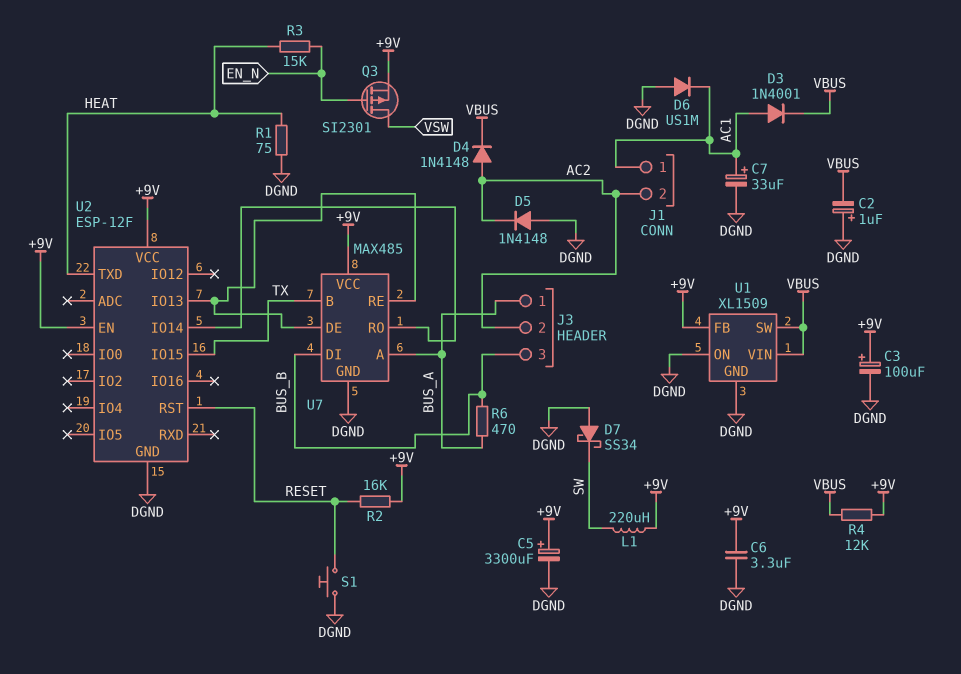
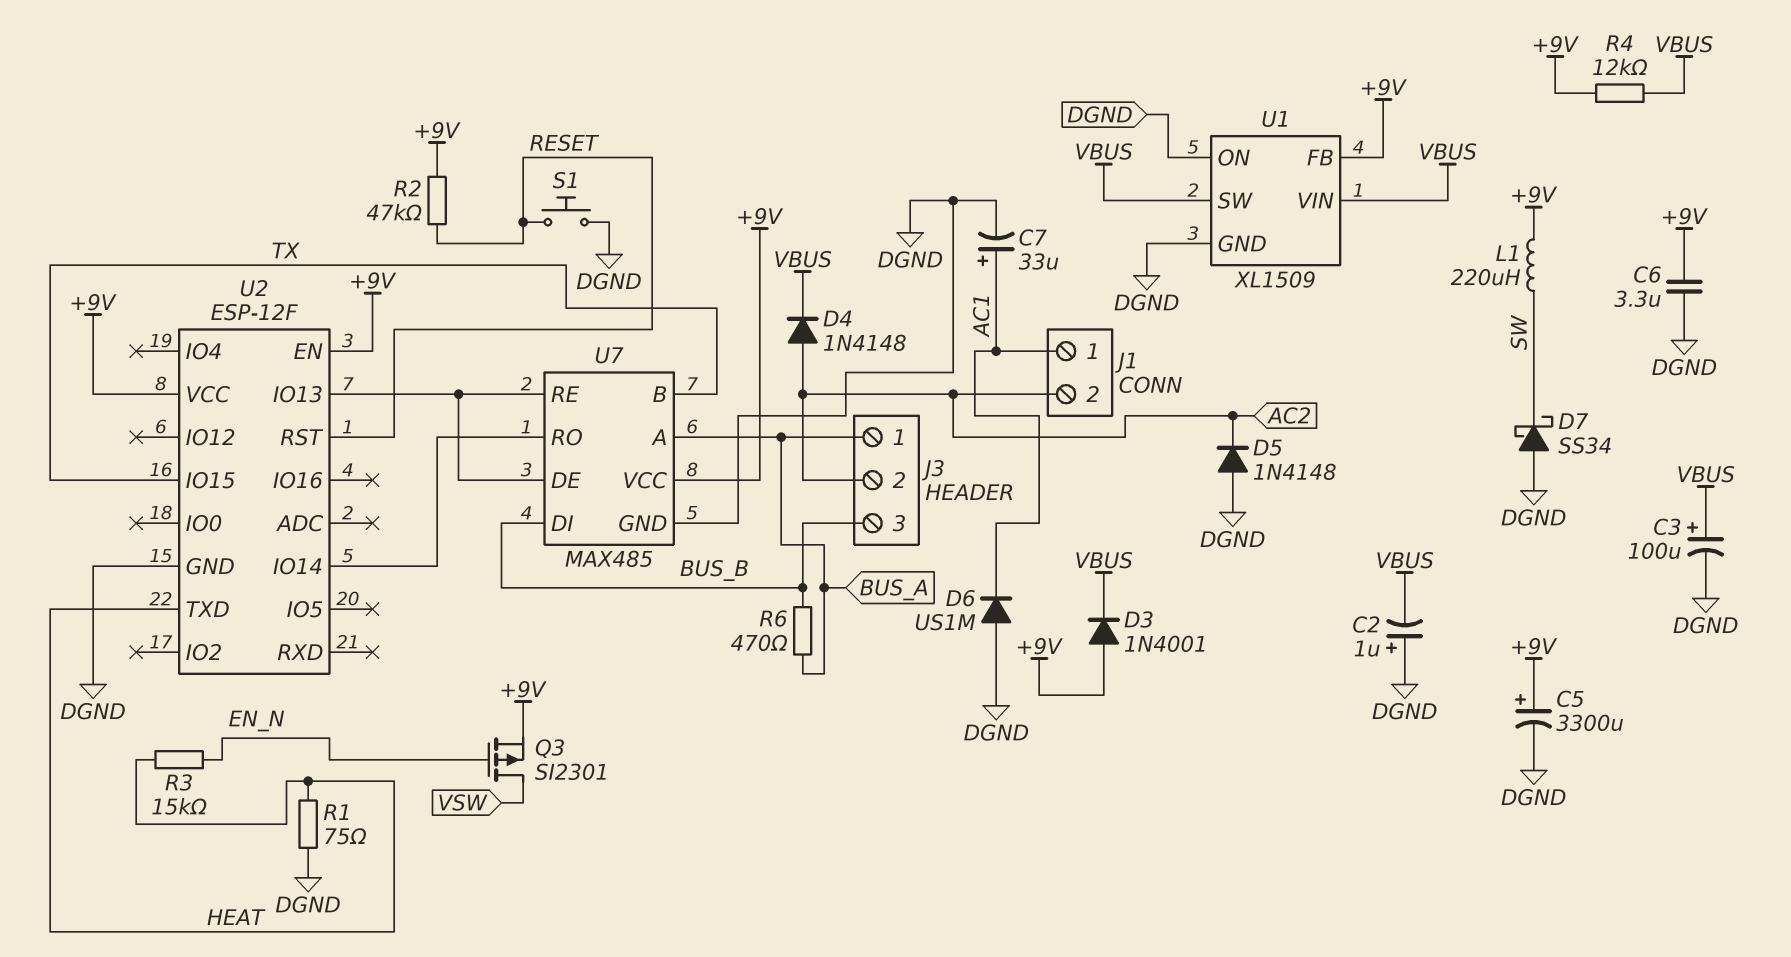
C3: 100uF (plus +9V, minus DGND) -> 100uF (plus VBUS, minus DGND)
D3: diode 1N4001 (A AC1, K VBUS) -> diode 1N4001 (A +9V, K VBUS)
R2: 16k (+9V, RESET) -> 47k (+9V, RESET)

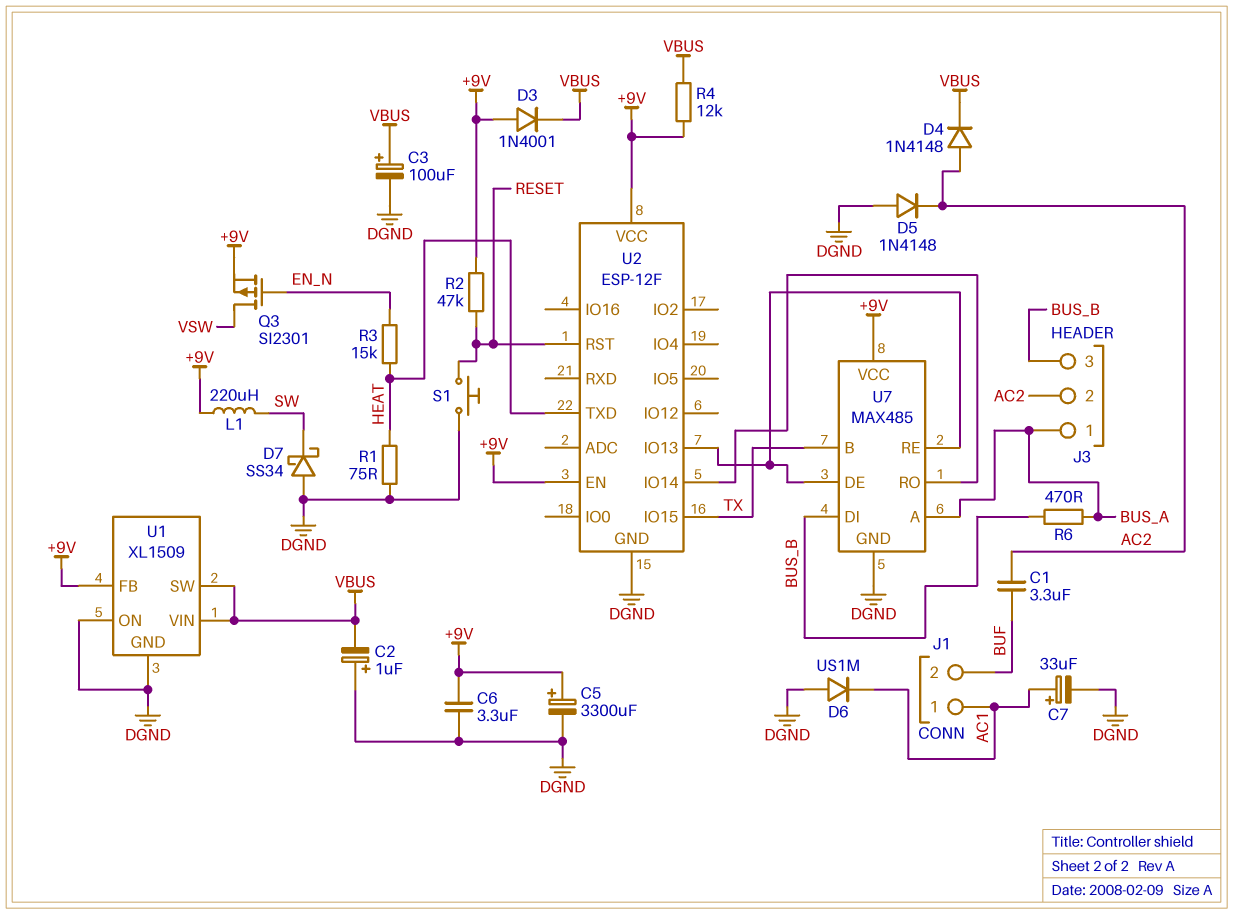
C1: none -> 3.3uF (AC2, BUF)
J1 pin 2: AC2 -> BUF

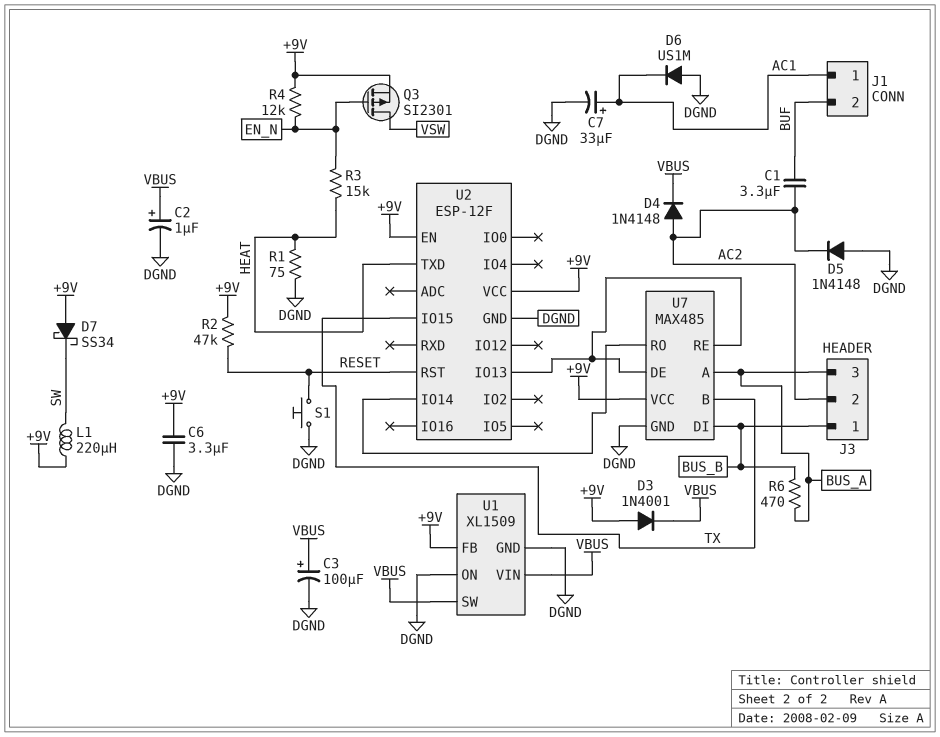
C2: 1uF (plus DGND, minus VBUS) -> 1uF (plus VBUS, minus DGND)
C5: 3300uF (plus +9V, minus DGND) -> none
D7: schottky SS34 (A DGND, K SW) -> schottky SS34 (A +9V, K SW)
J3 pin 1: BUS_A -> BUS_B
J3 pin 3: BUS_B -> BUS_A
R4: 12k (+9V, VBUS) -> 12k (+9V, EN_N)

